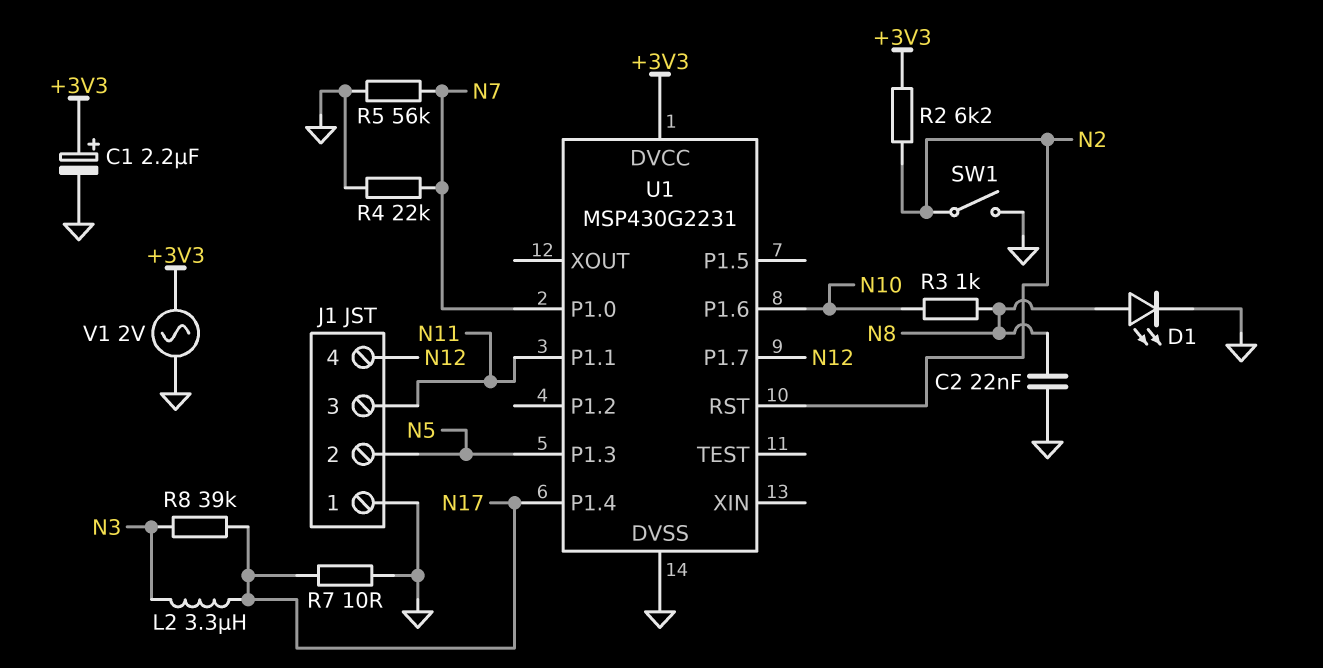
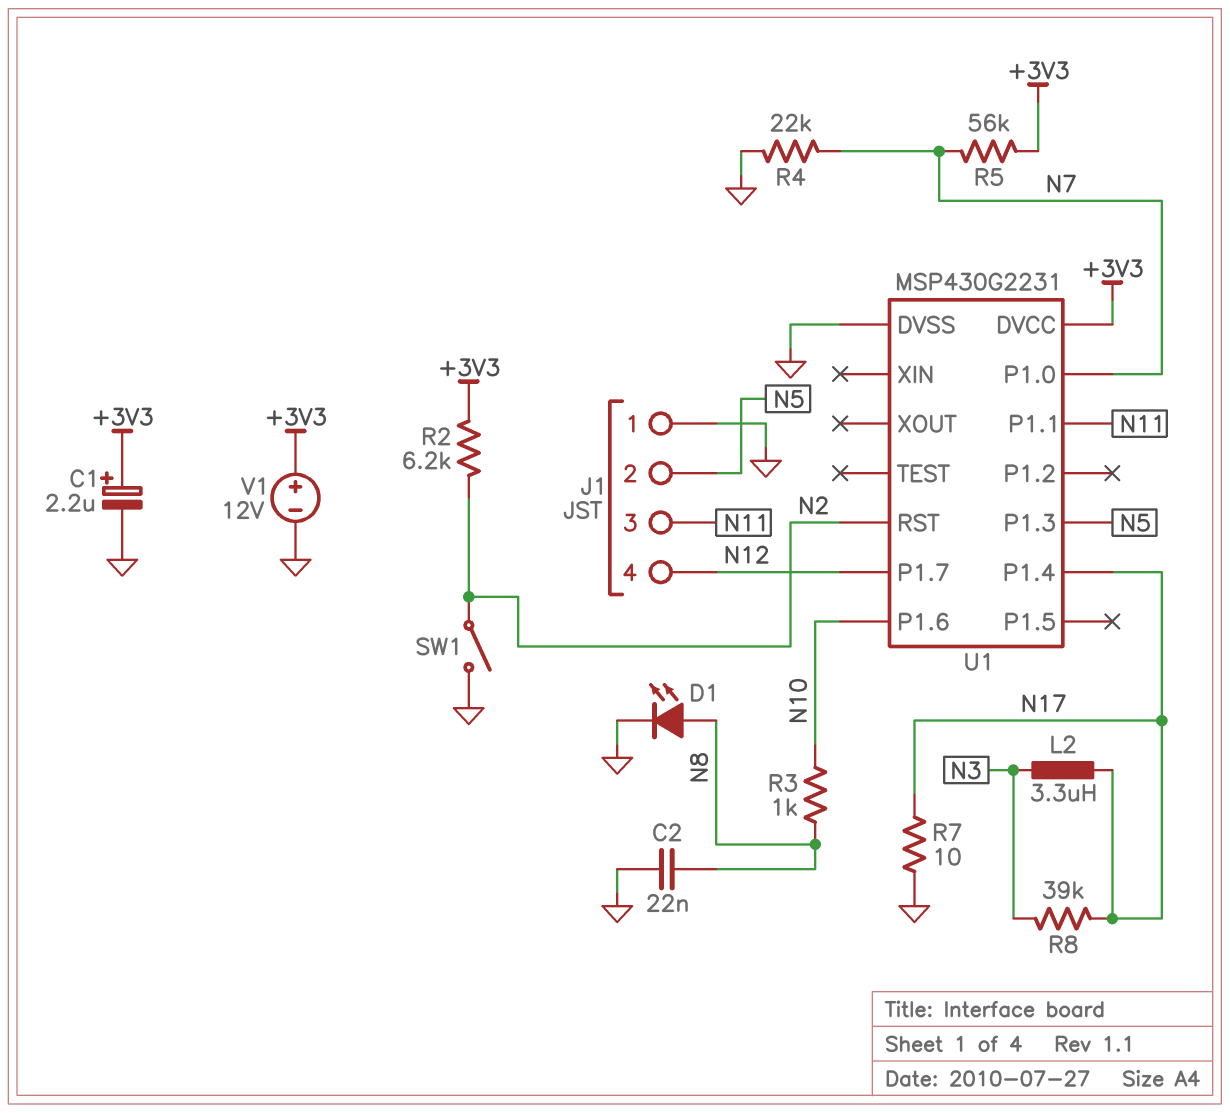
R5: 56k (GND, N7) -> 56k (+3V3, N7)
V1: AC 2V (+3V3, GND) -> 12V (plus +3V3, minus GND)

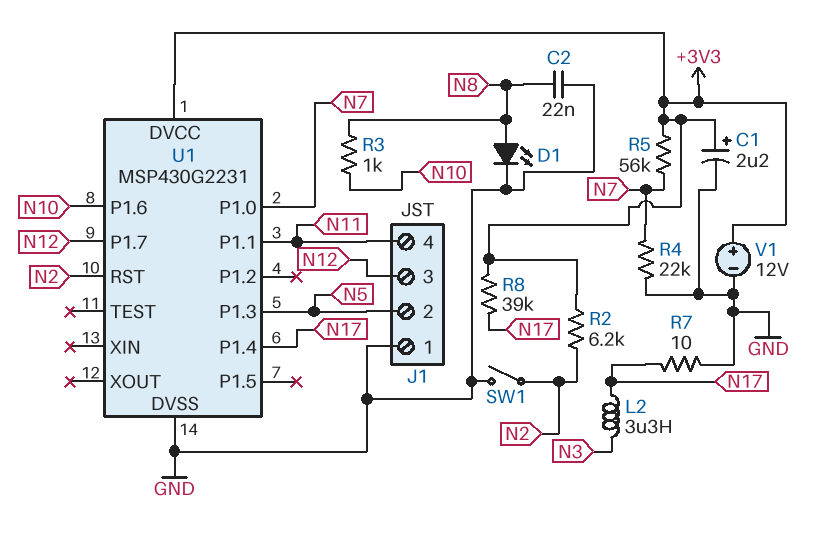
J1 pin 3: N11 -> N12
J1 pin 4: N12 -> N11
R8: 39k (N3, N17) -> 39k (+3V3, N17)

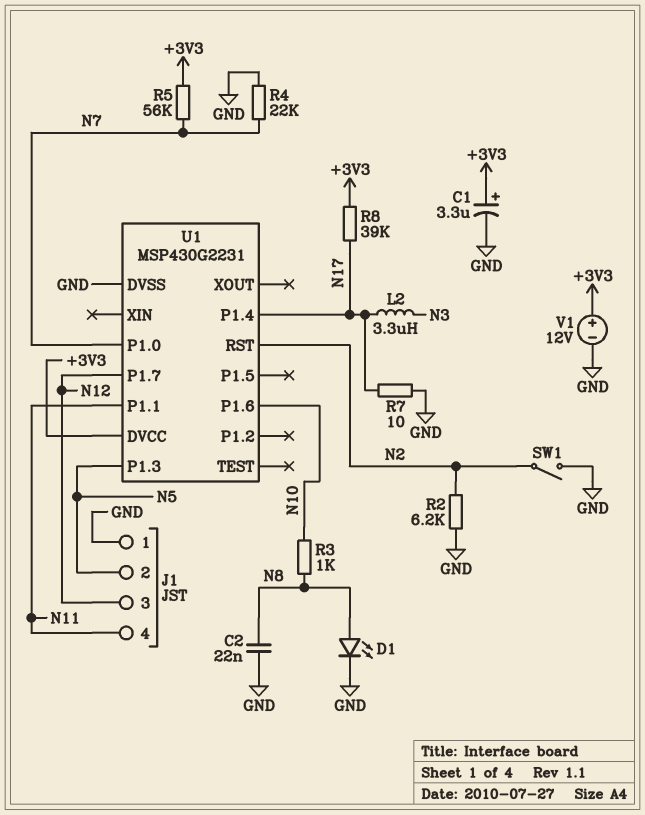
C1: 2.2uF (plus +3V3, minus GND) -> 3.3uF (plus +3V3, minus GND)
R2: 6.2k (+3V3, N2) -> 6.2k (GND, N2)

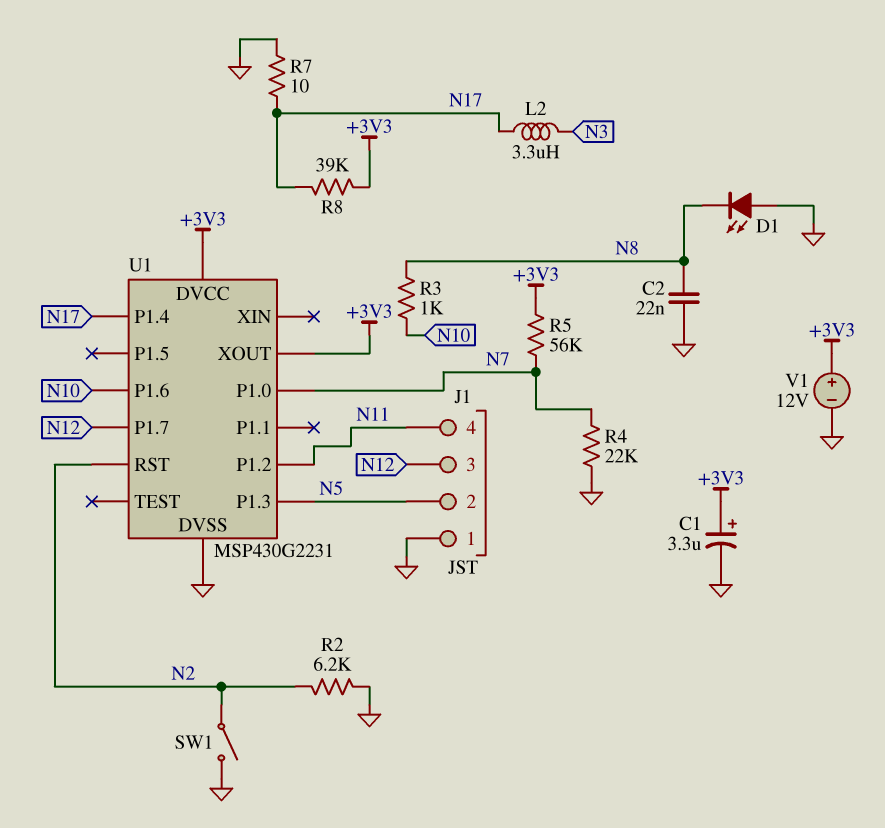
D1: LED (A N8, K GND) -> LED (A GND, K N8)
U1 pin P1.1: N11 -> none
U1 pin P1.2: none -> N11
U1 pin XOUT: none -> +3V3

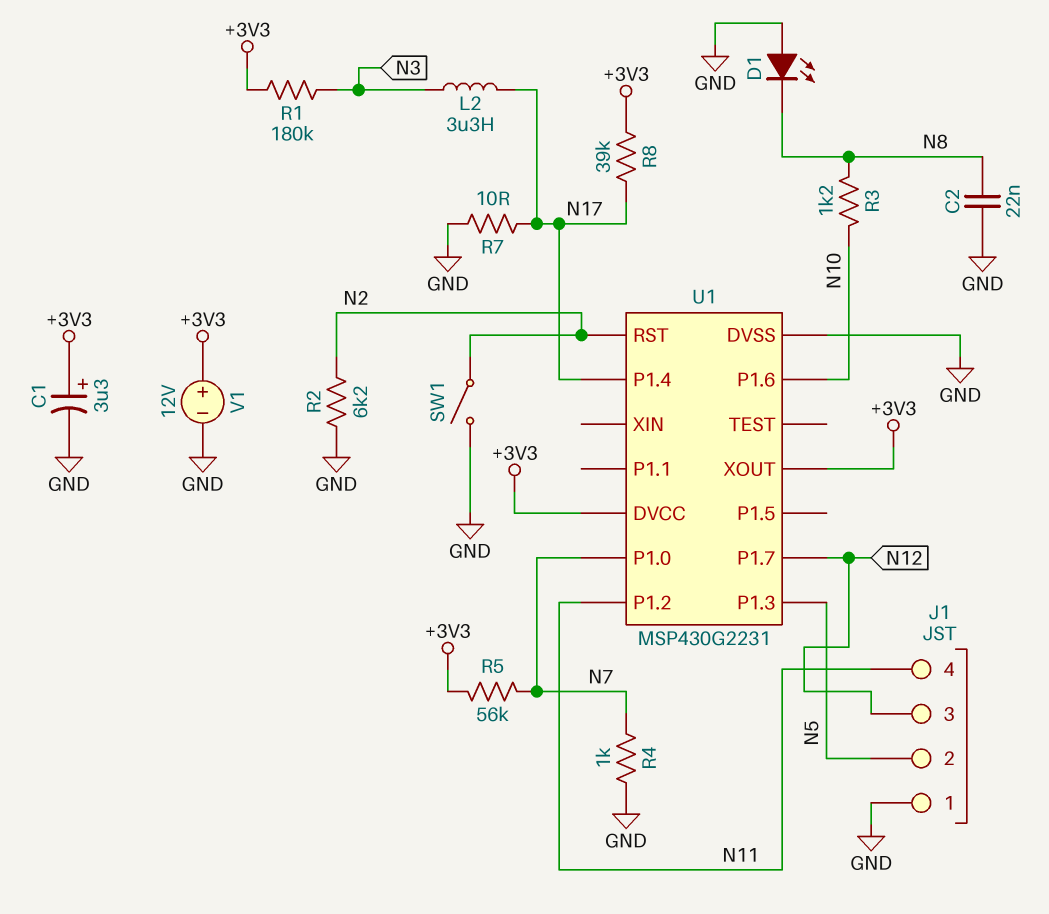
R1: none -> 180k (+3V3, N3)
R3: 1k (N8, N10) -> 1.2k (N8, N10)
R4: 22k (GND, N7) -> 1k (GND, N7)

